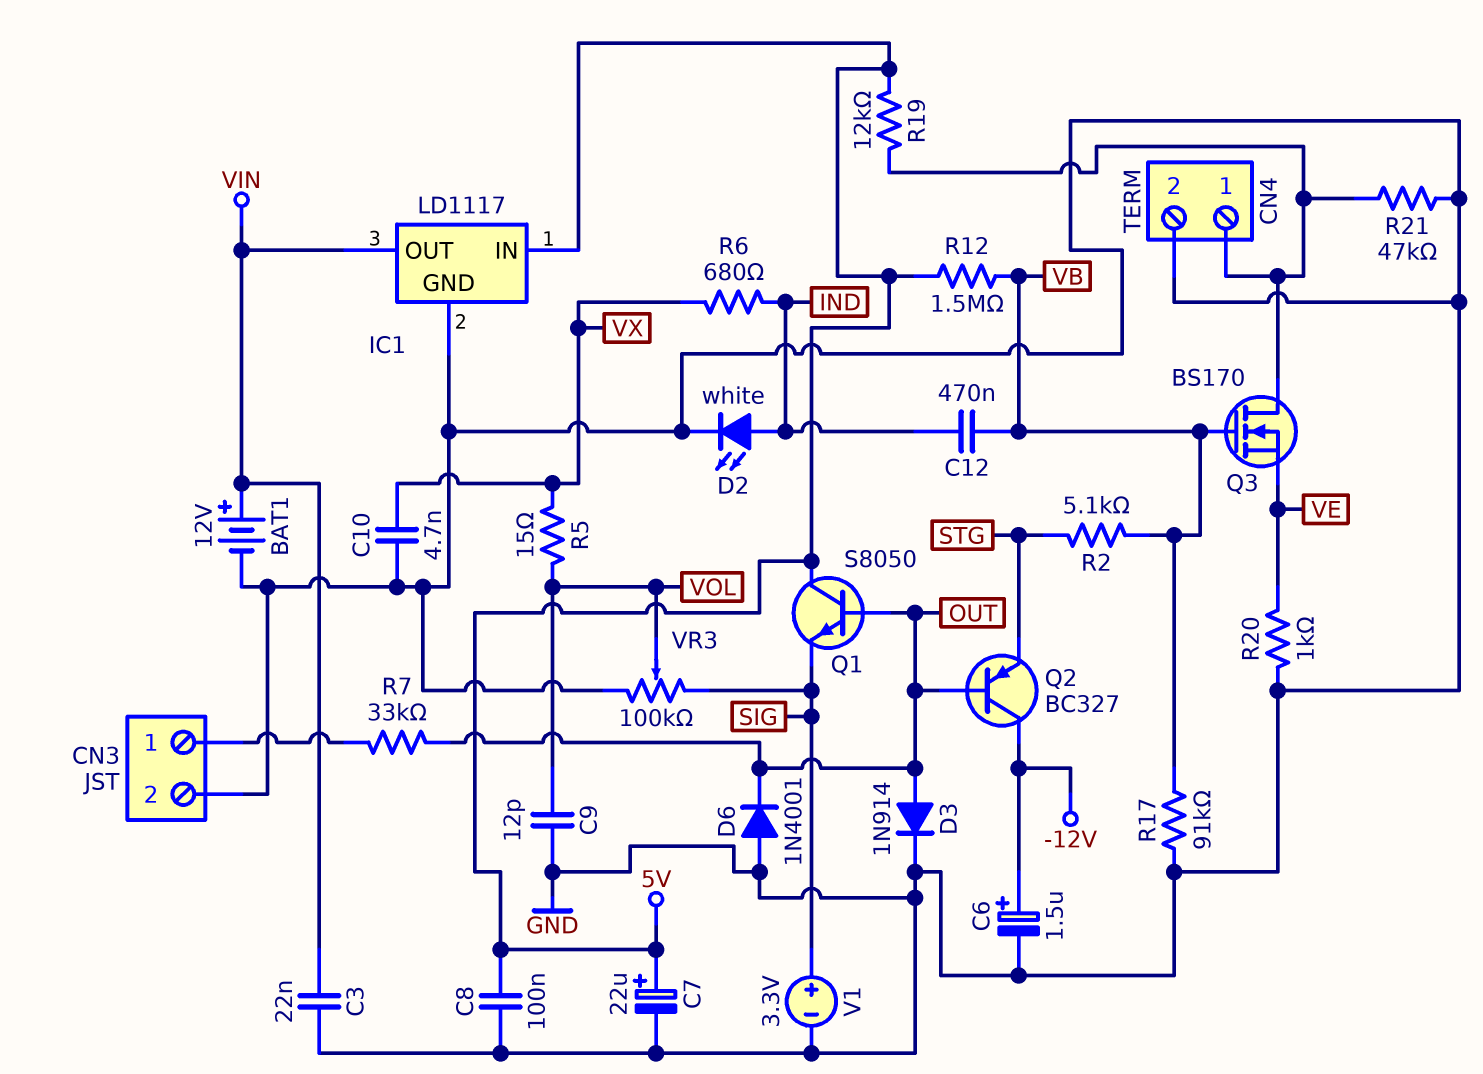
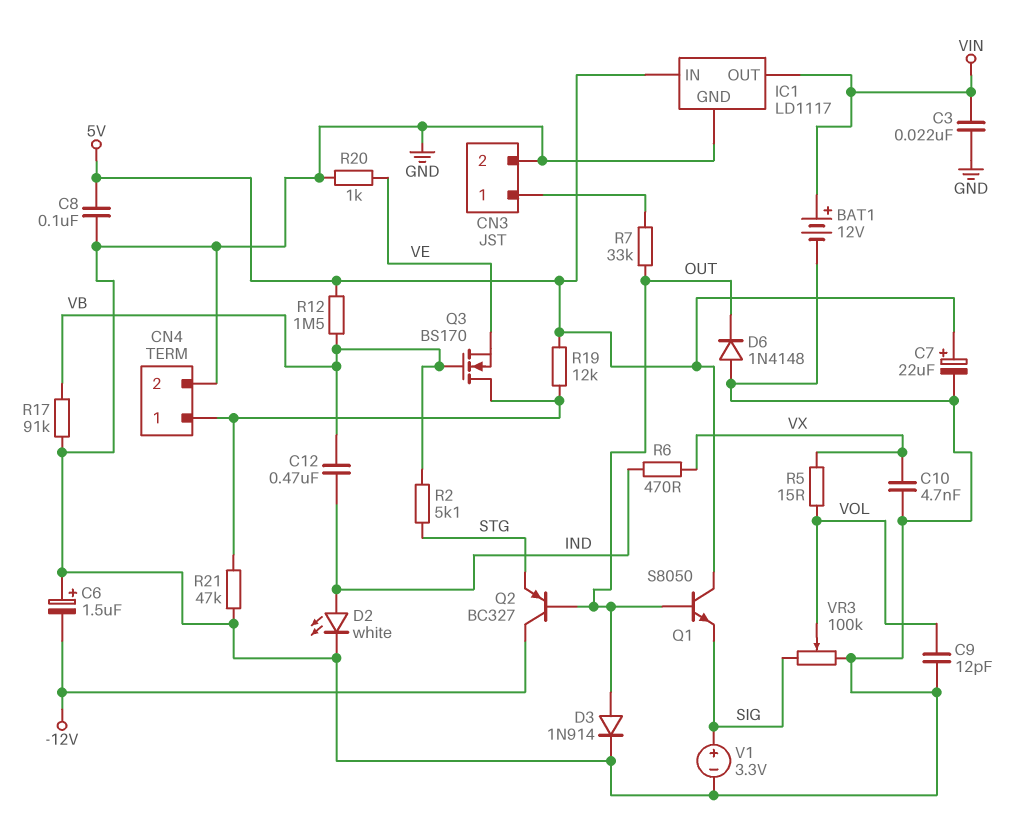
C6: 1.5uF (plus -12V, minus GND) -> 1.5uF (plus GND, minus -12V)
D6: diode 1N4001 (A GND, K OUT) -> diode 1N4148 (A GND, K OUT)
R6: 680 (IND, VX) -> 470 (IND, VX)

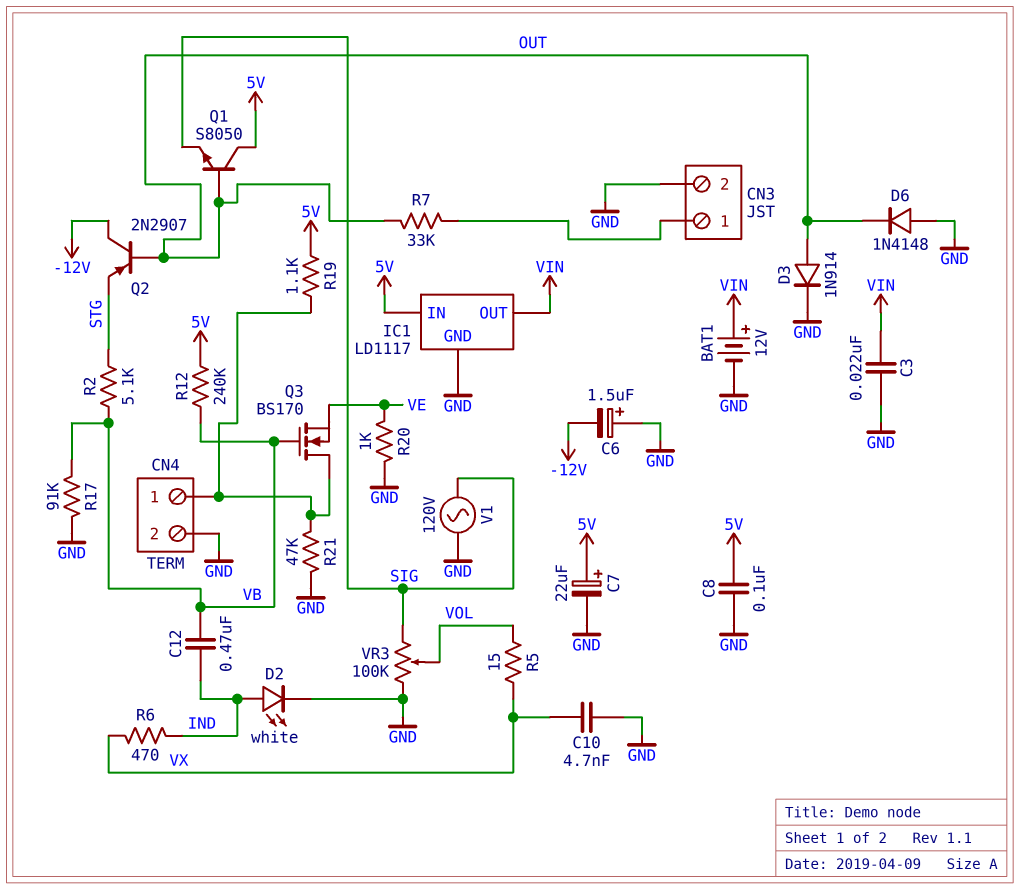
C9: 12pF (GND, VOL) -> none
Q2: PNP BC327 (B OUT, C -12V, E STG) -> PNP 2N2907 (B OUT, C -12V, E STG)
R12: 1.5M (5V, VB) -> 240k (5V, VB)
R19: 12k (5V, CN4/1) -> 1.1k (5V, CN4/1)
V1: 3.3V (plus SIG, minus GND) -> AC 120V (GND, SIG)

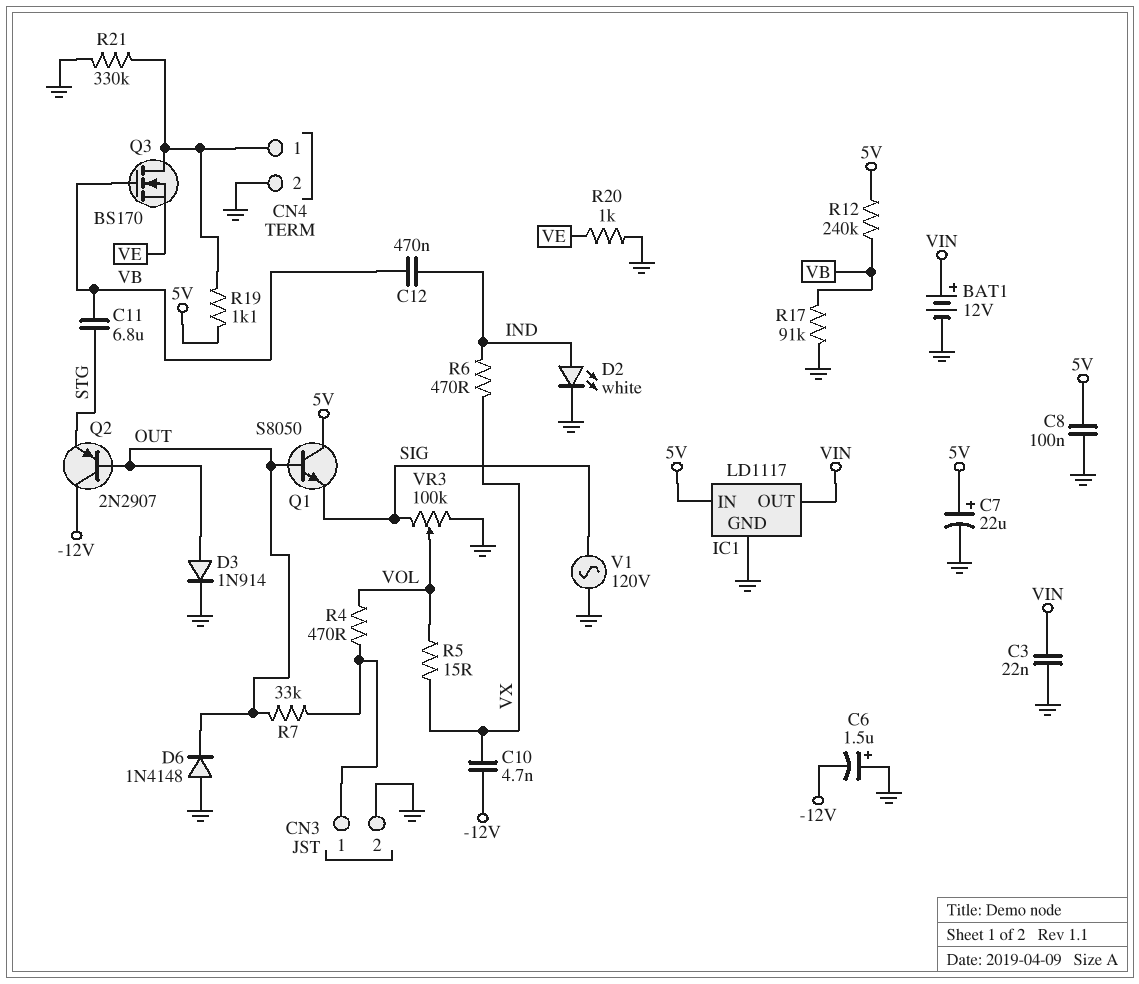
C10: 4.7nF (GND, VX) -> 4.7nF (-12V, VX)
C11: none -> 6.8uF (STG, VB)
R2: 5.1k (STG, VB) -> none
R4: none -> 470 (CN3/1, VOL)
R21: 47k (CN4/1, GND) -> 330k (CN4/1, GND)

